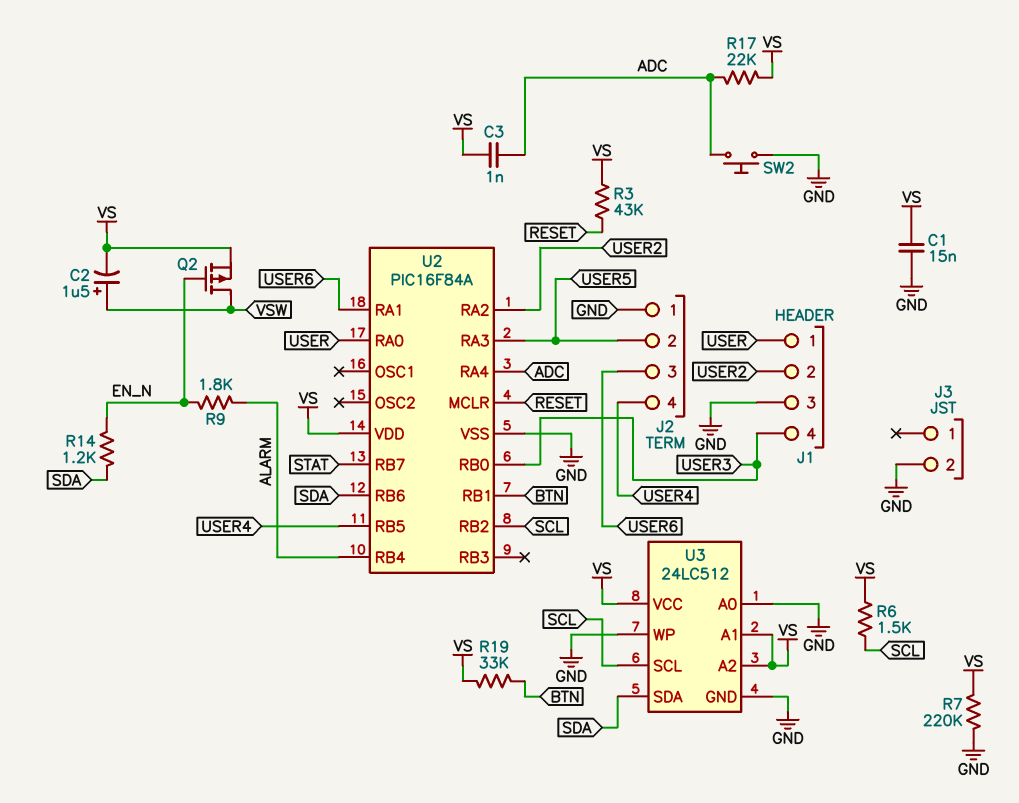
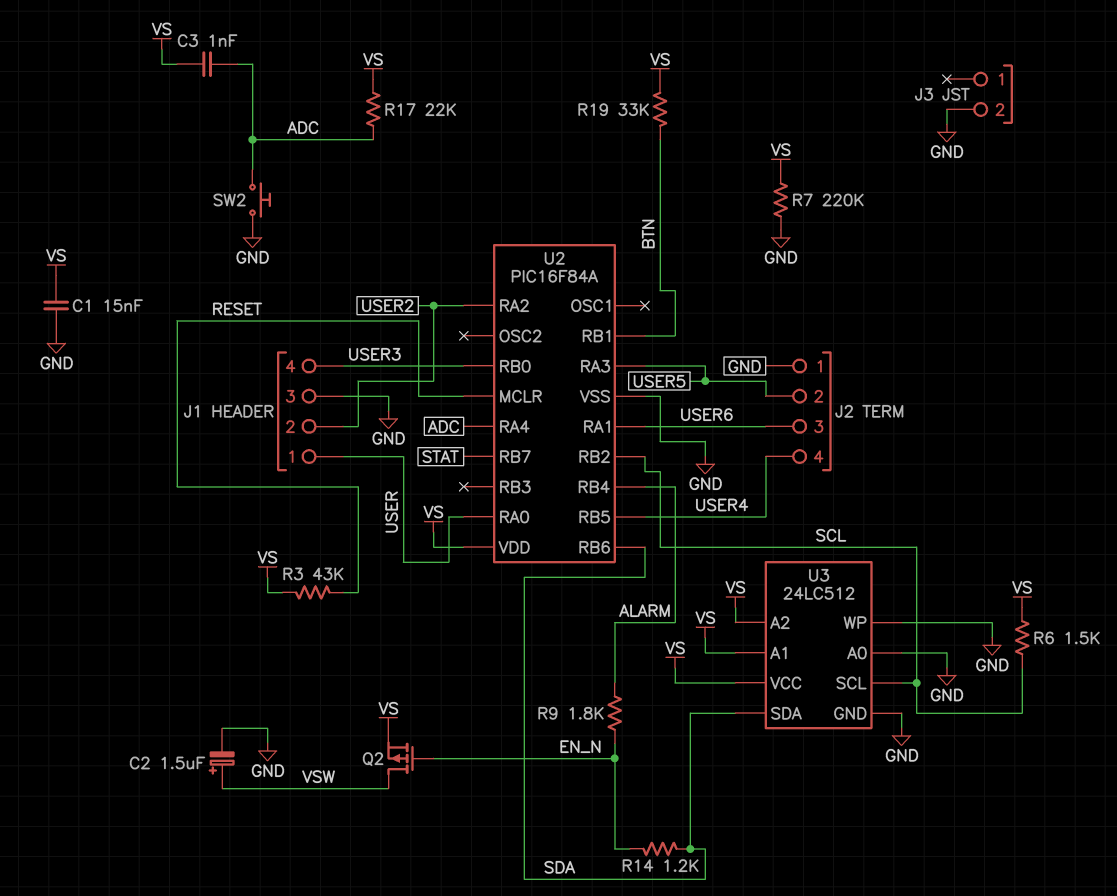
C2: 1.5uF (plus VSW, minus VS) -> 1.5uF (plus VSW, minus GND)

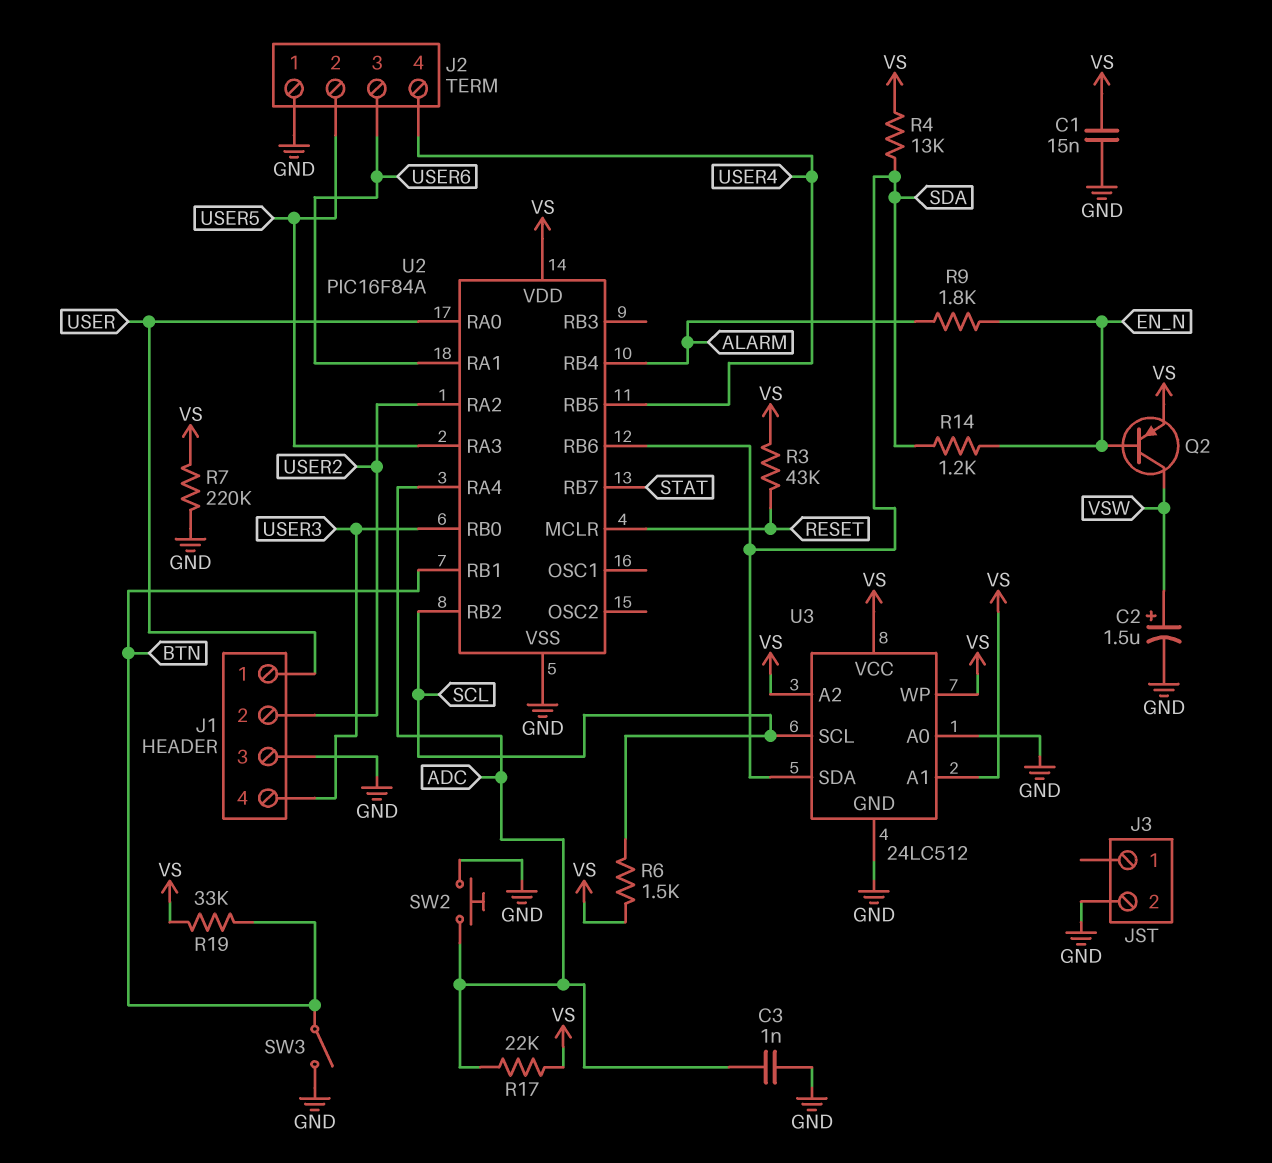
C3: 1nF (ADC, VS) -> 1nF (ADC, GND)
Q2: PMOS (G EN_N, D VSW, S VS) -> PNP (B EN_N, C VSW, E VS)
R4: none -> 13k (SDA, VS)
SW3: none -> switch (BTN, GND)
U3 pin WP: GND -> VS

